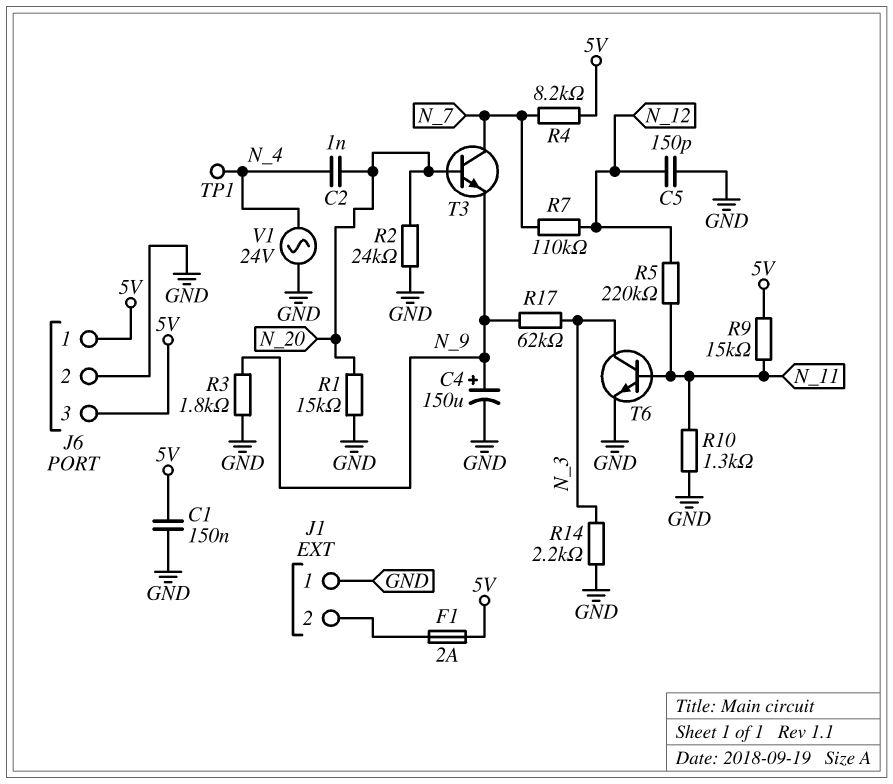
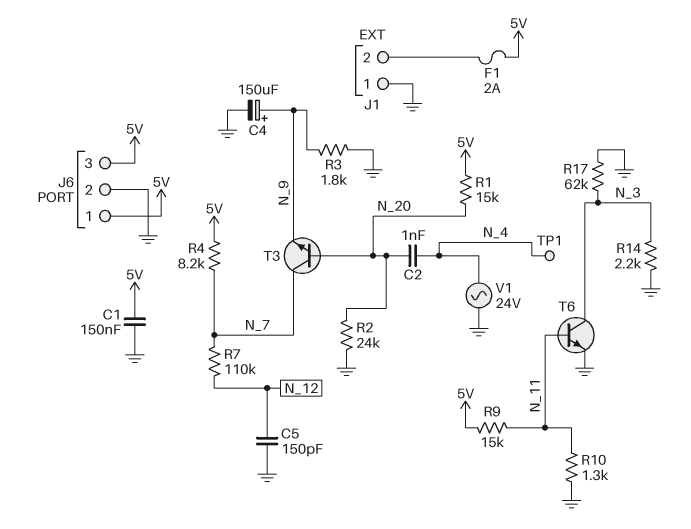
R1: 15k (GND, N_20) -> 15k (5V, N_20)
R5: 220k (N_11, N_12) -> none
R17: 62k (N_3, N_9) -> 62k (GND, N_3)

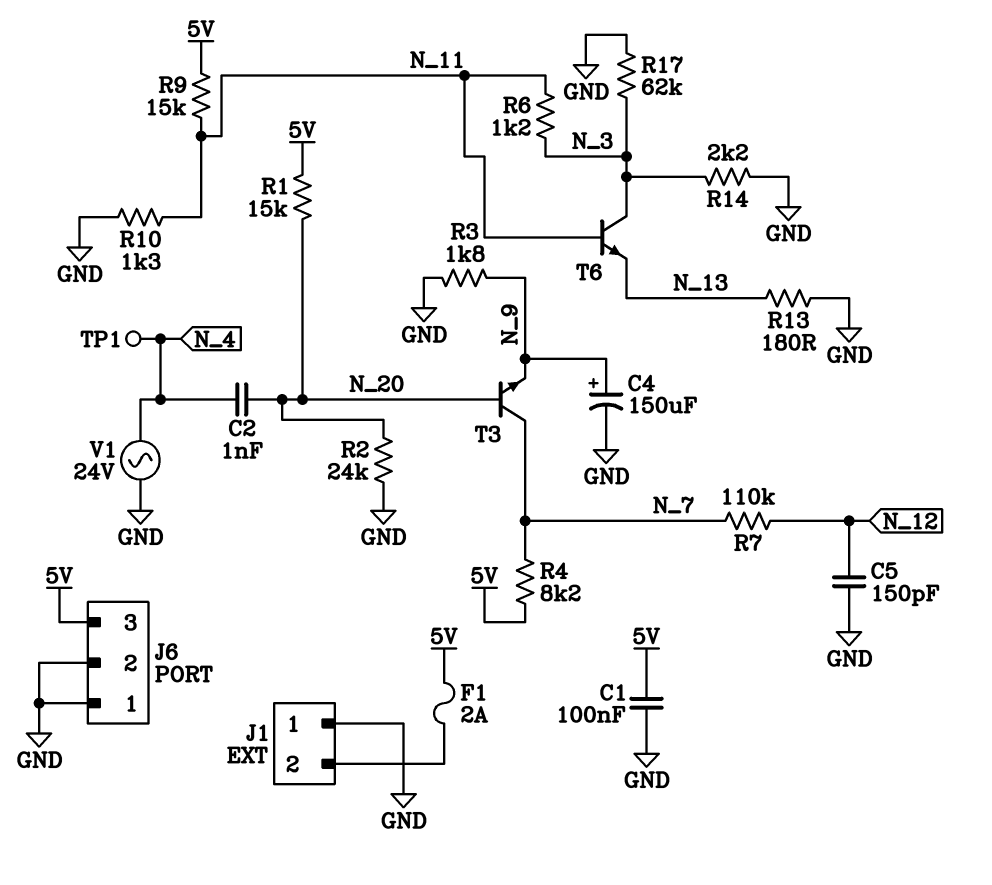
C1: 150nF (5V, GND) -> 100nF (5V, GND)
J6 pin 1: 5V -> GND
R6: none -> 1.2k (N_3, N_11)
R13: none -> 180 (GND, N_13)
T6: NPN (B N_11, C N_3, E GND) -> NPN (B N_11, C N_3, E N_13)

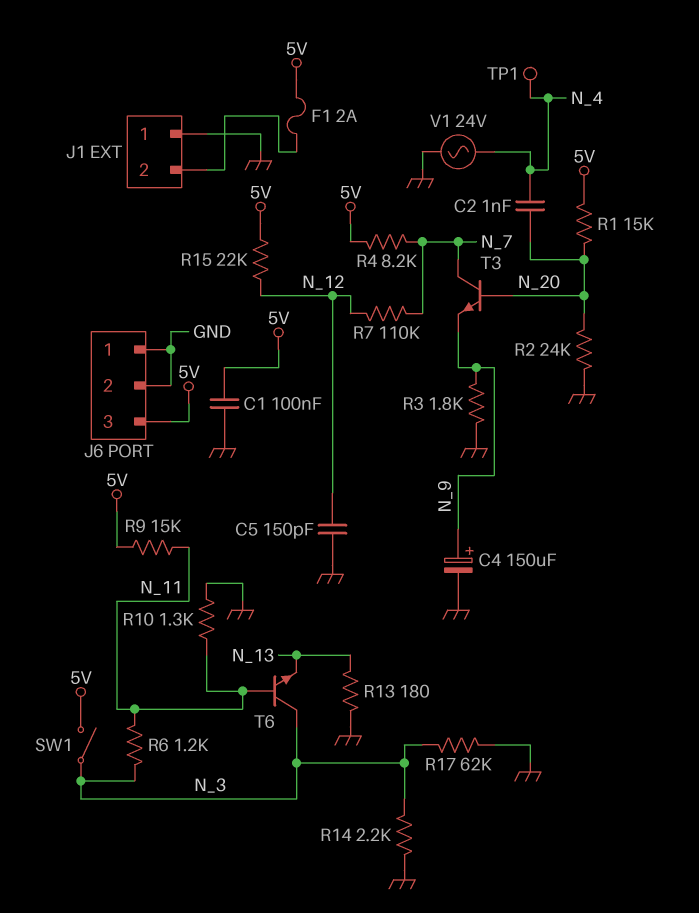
R15: none -> 22k (5V, N_12)
SW1: none -> switch (5V, N_3)

